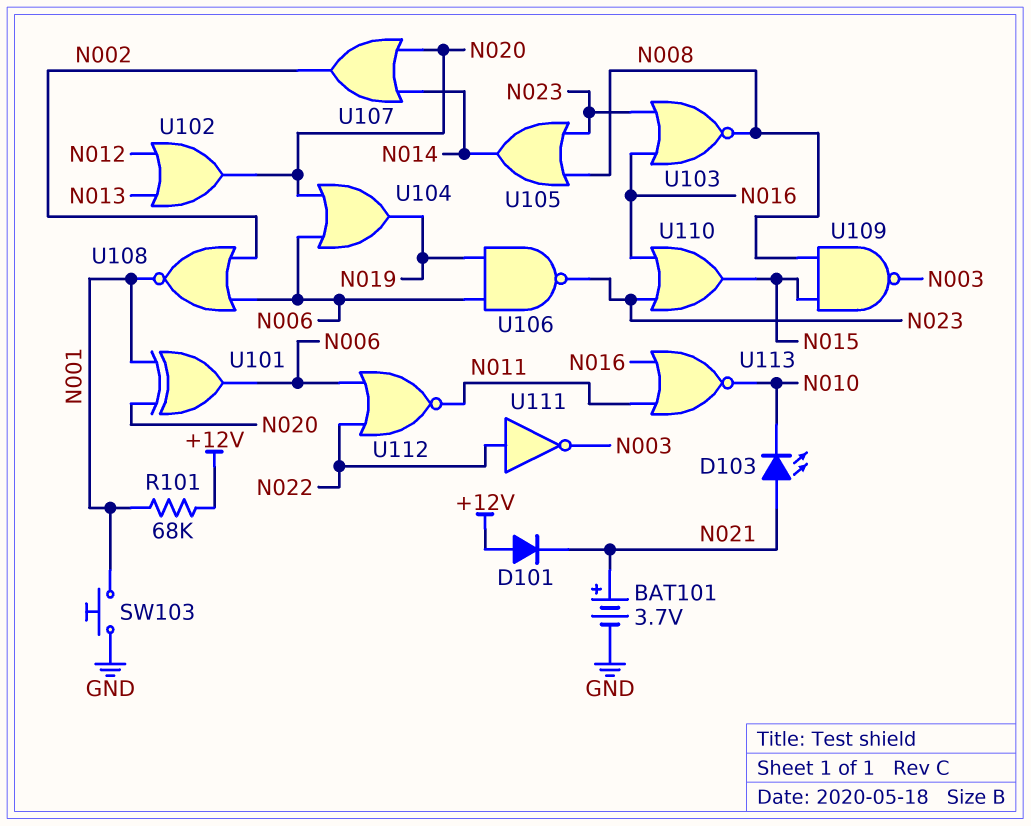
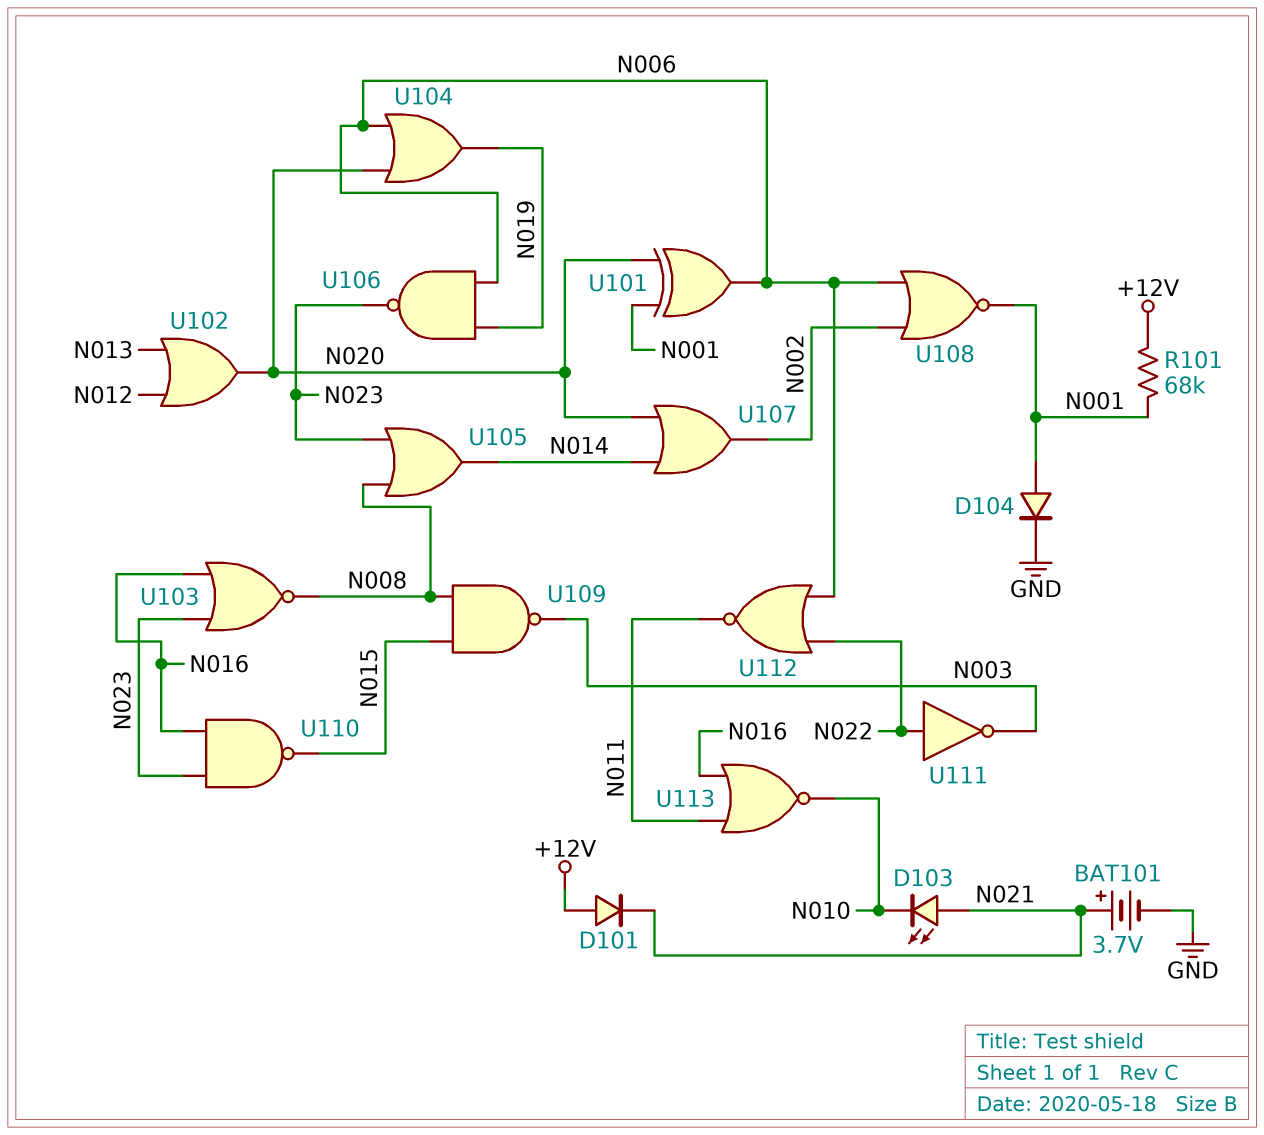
D104: none -> diode (A N001, K GND)
SW103: button (GND, N001) -> none
U110: OR (in N016, in N023, out N015) -> NAND (in N016, in N023, out N015)

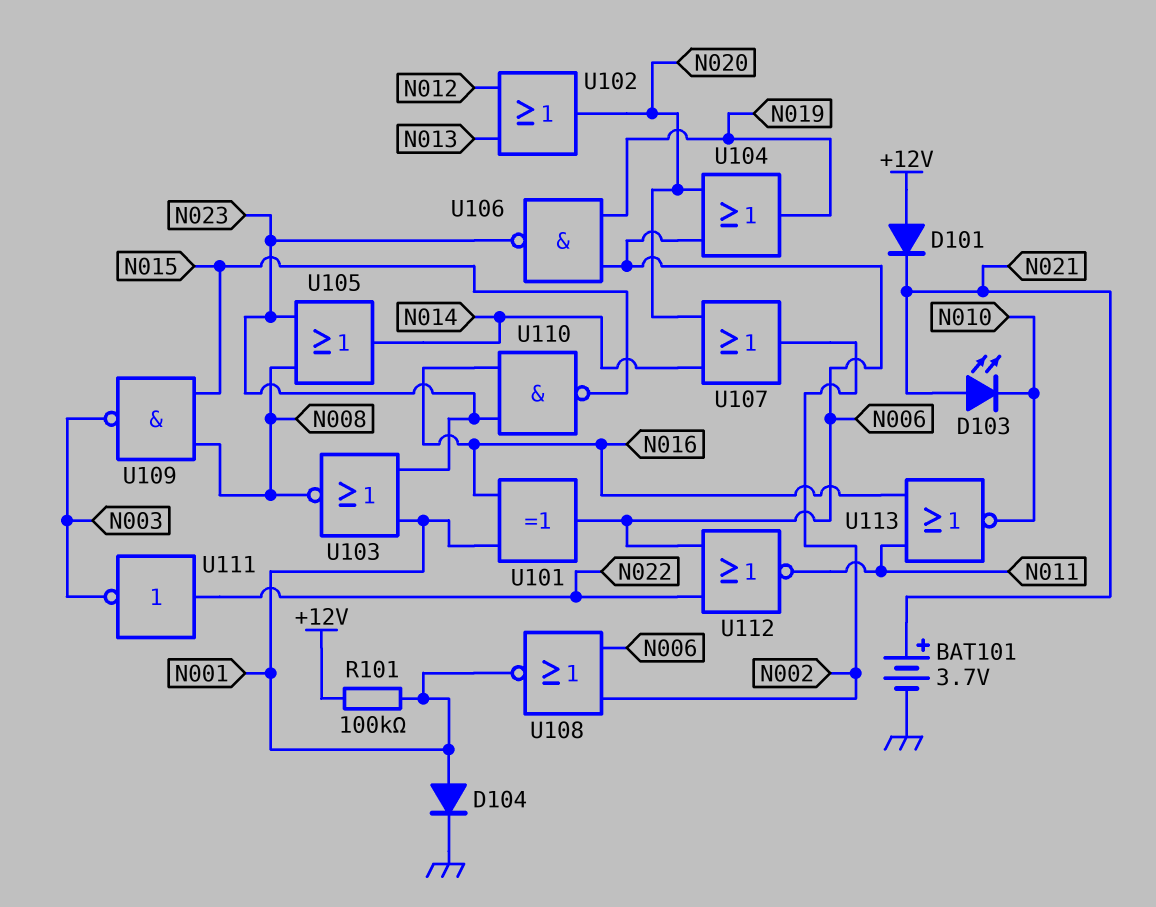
R101: 68k (+12V, N001) -> 100k (+12V, N001)
U101: XOR (in N001, in N020, out N006) -> XOR (in N001, in N016, out N006)
U103: NOR (in N016, in N023, out N008) -> NOR (in N001, in N023, out N008)

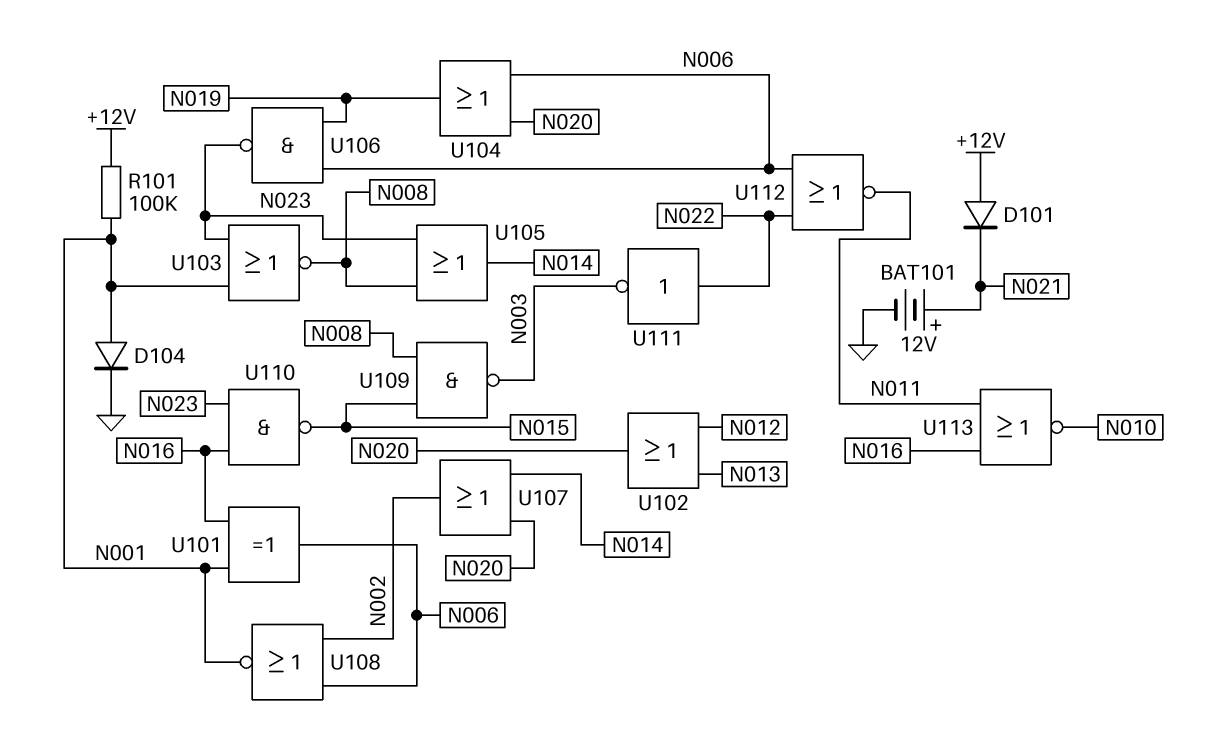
BAT101: 3.7V (plus N021, minus GND) -> 12V (plus N021, minus GND)
D103: LED (A N021, K N010) -> none

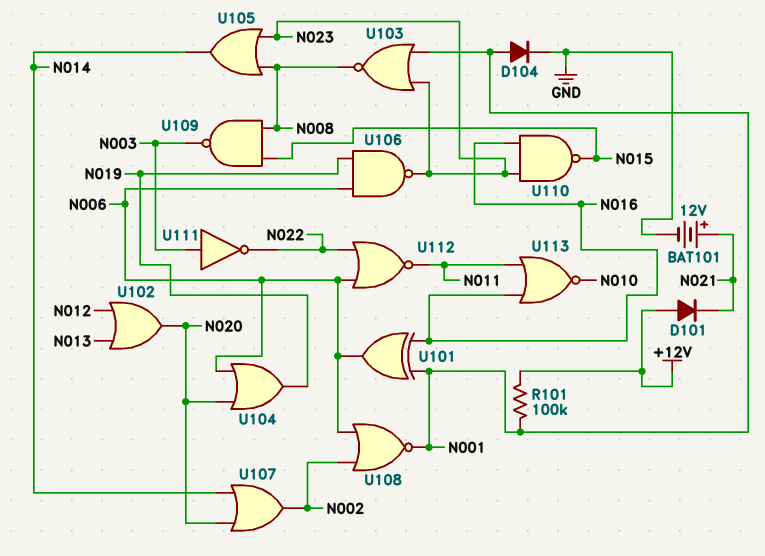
U111: NOT (in N022, out N003) -> NOT (in N003, out N022)

